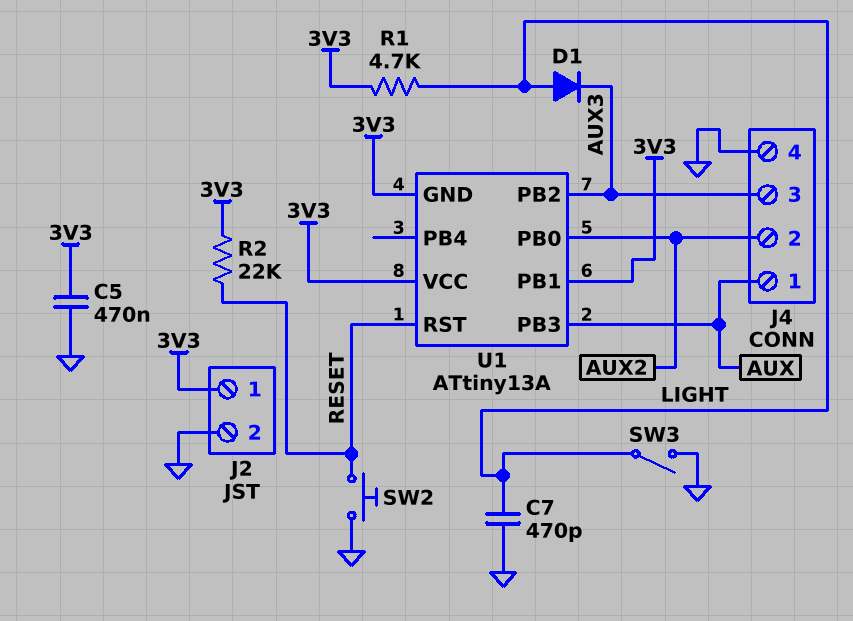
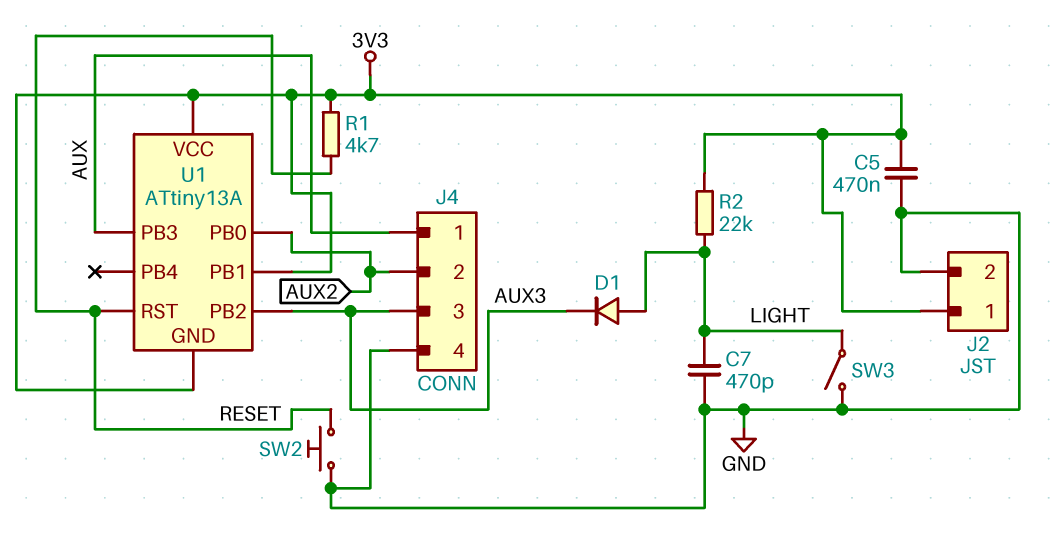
R1: 4.7k (3V3, LIGHT) -> 4.7k (3V3, RESET)
R2: 22k (3V3, RESET) -> 22k (3V3, LIGHT)

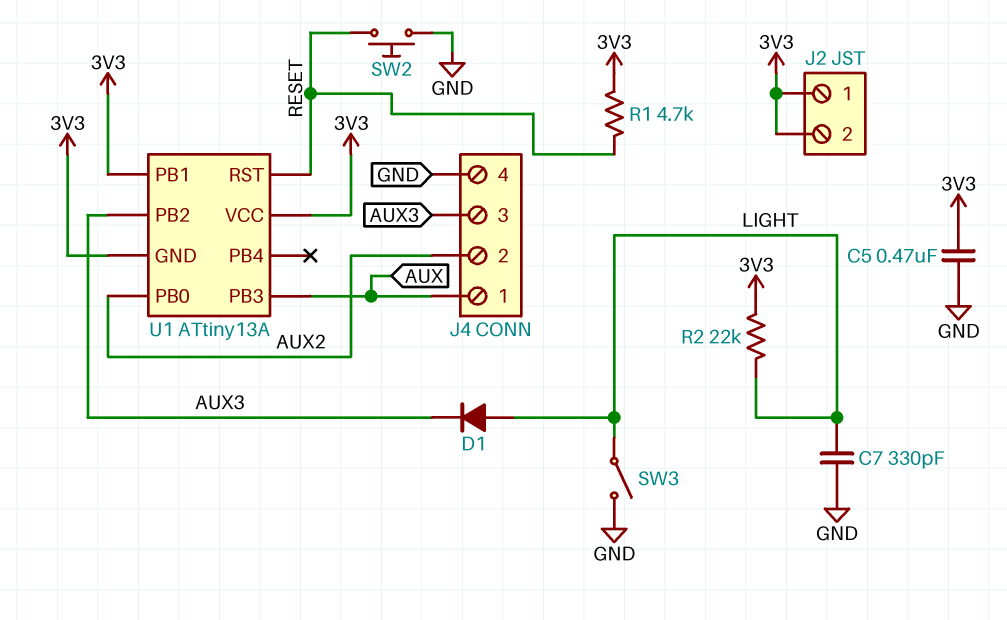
C7: 470pF (GND, LIGHT) -> 330pF (GND, LIGHT)
J2 pin 2: GND -> 3V3

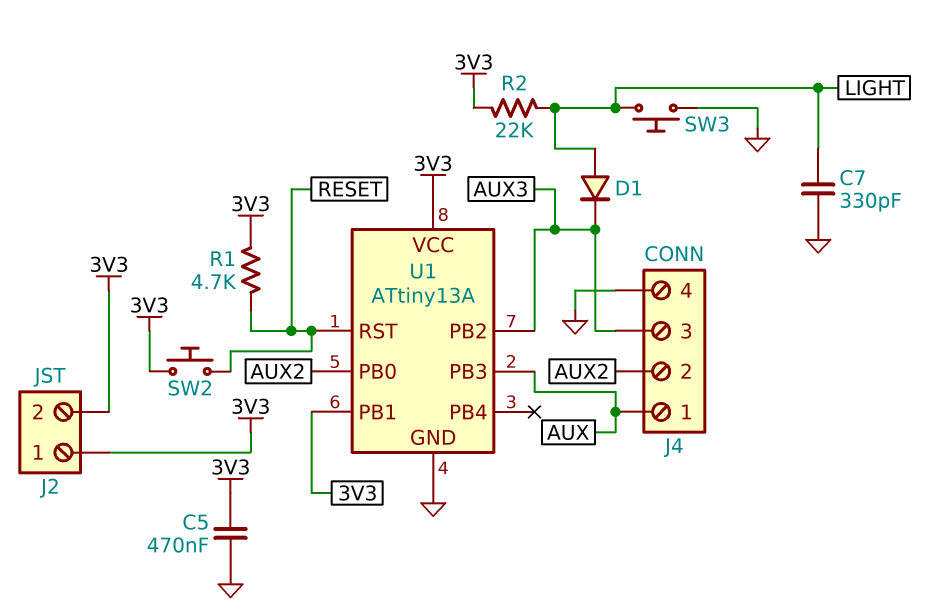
SW2: button (GND, RESET) -> button (3V3, RESET)
SW3: switch (GND, LIGHT) -> button (GND, LIGHT)
U1 pin GND: 3V3 -> GND

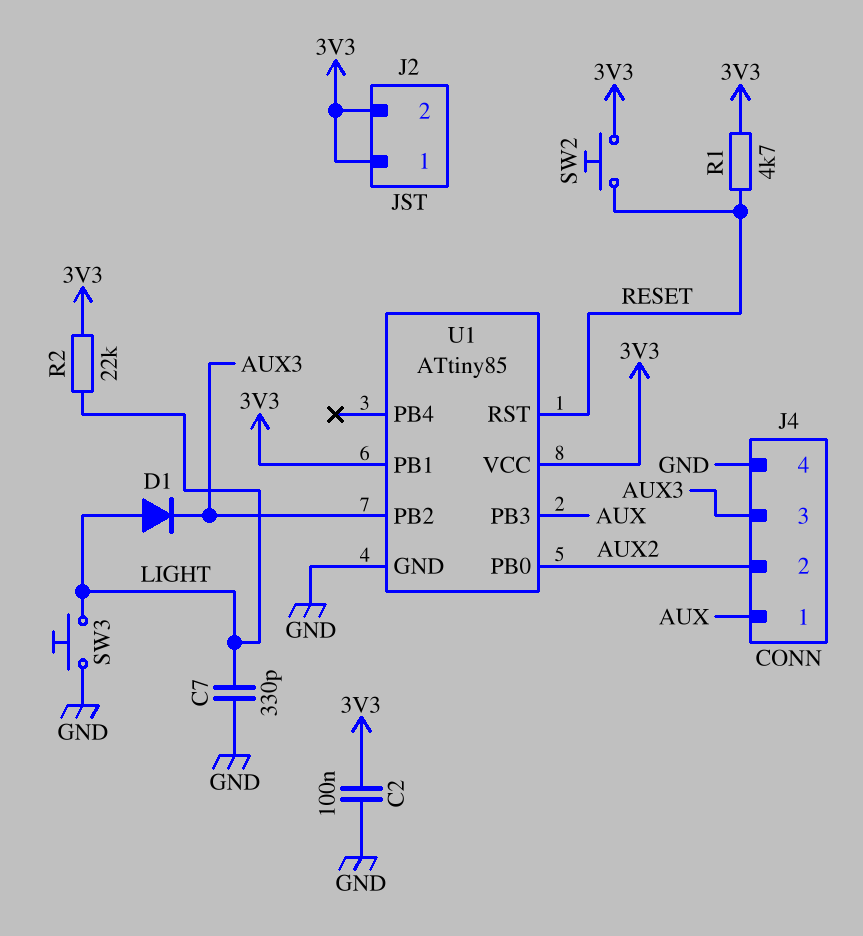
C2: none -> 100nF (3V3, GND)
C5: 470nF (3V3, GND) -> none
U1: ATtiny13A -> ATtiny85

